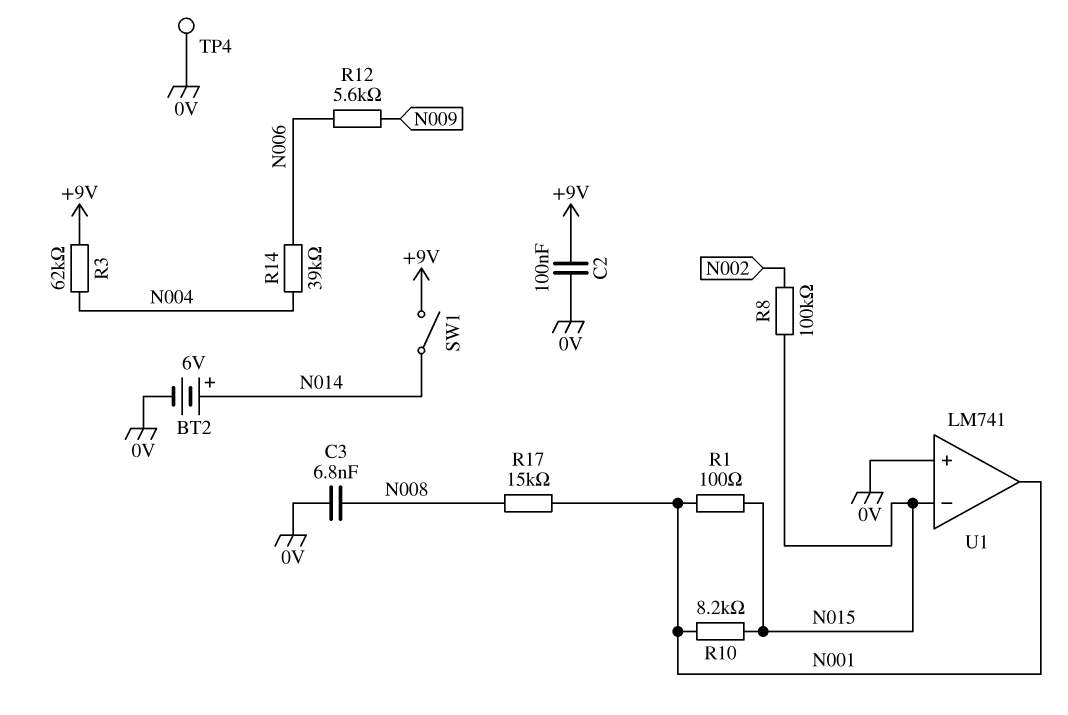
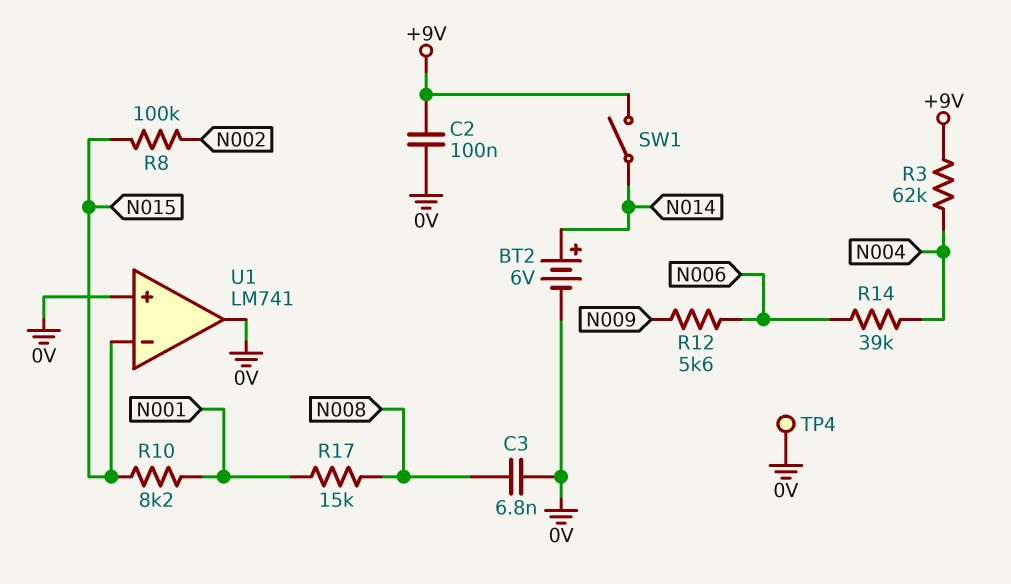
R1: 100 (N001, N015) -> none
U1 pin out: N001 -> 0V

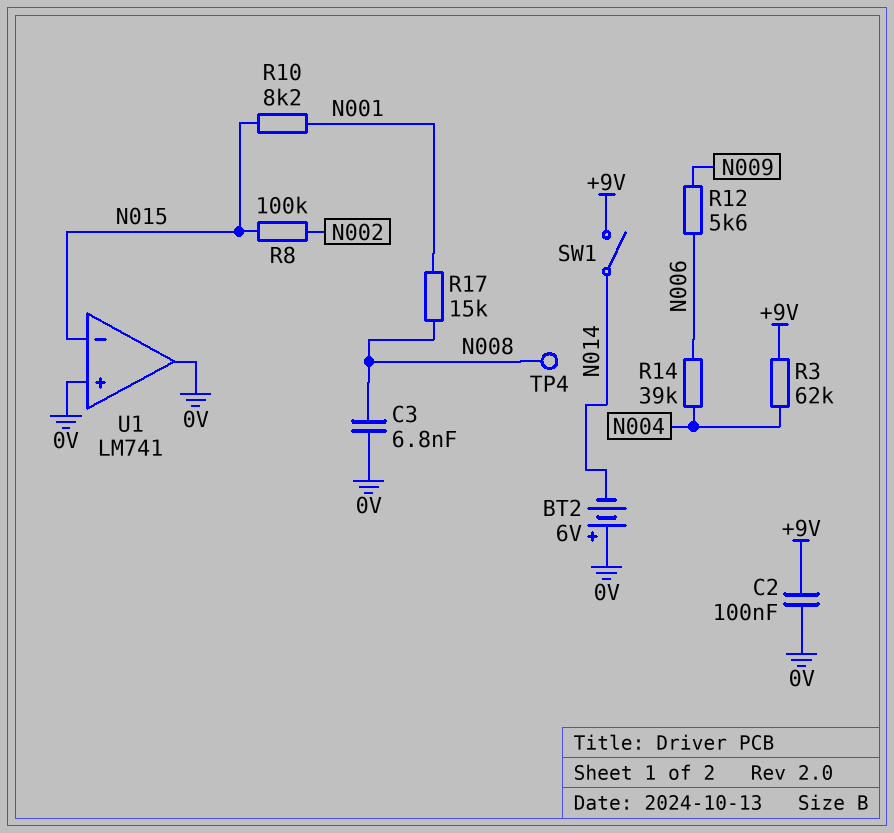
BT2: 6V (plus N014, minus 0V) -> 6V (plus 0V, minus N014)
TP4: test point (0V) -> test point (N008)

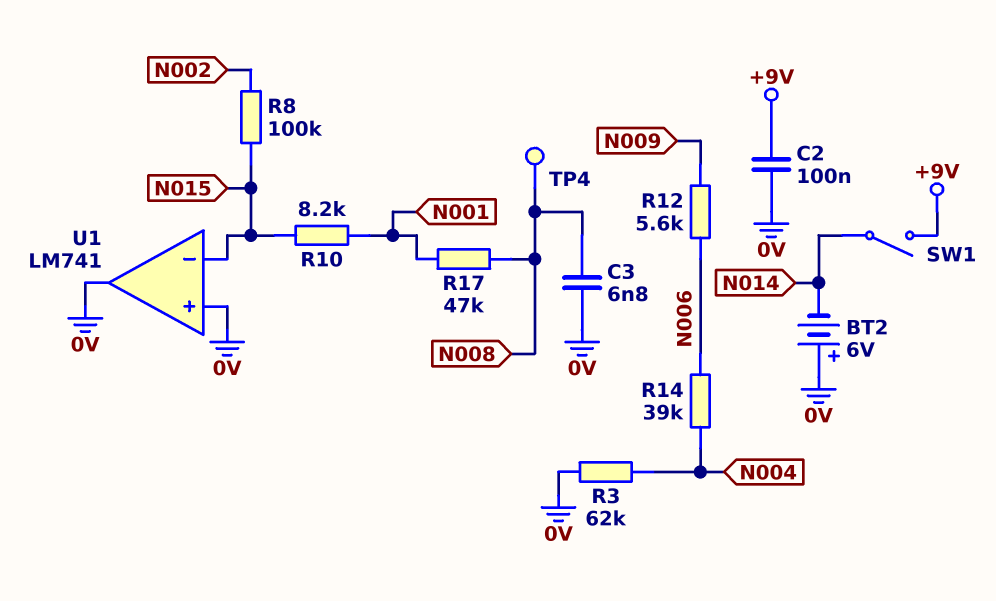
R3: 62k (+9V, N004) -> 62k (0V, N004)
R17: 15k (N001, N008) -> 47k (N001, N008)

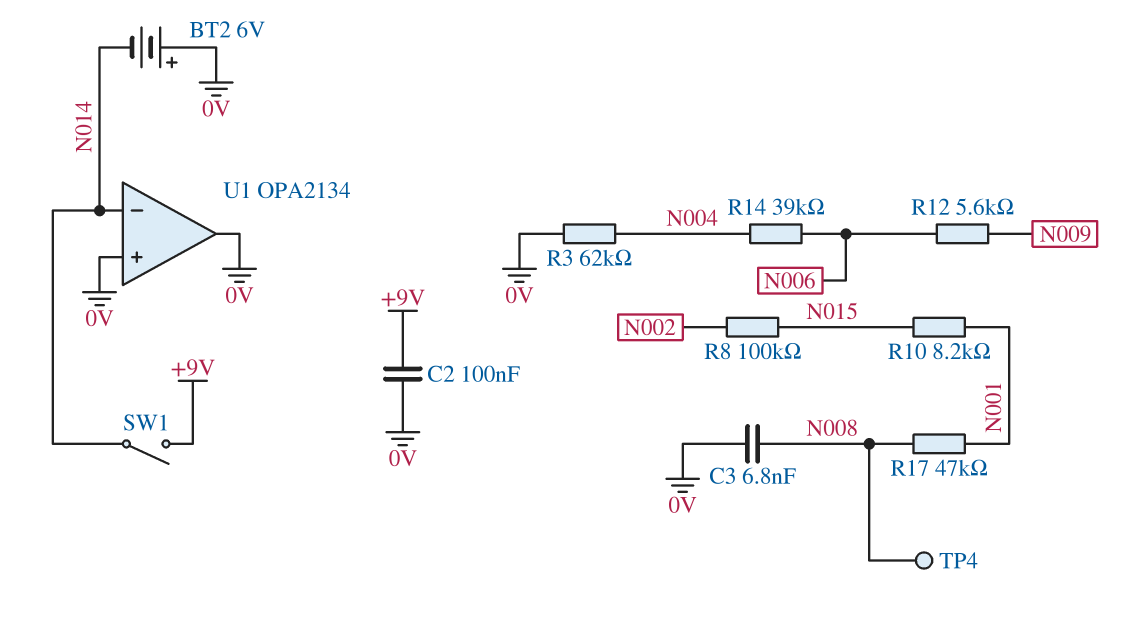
U1: LM741 -> OPA2134
U1 pin in-: N015 -> N014

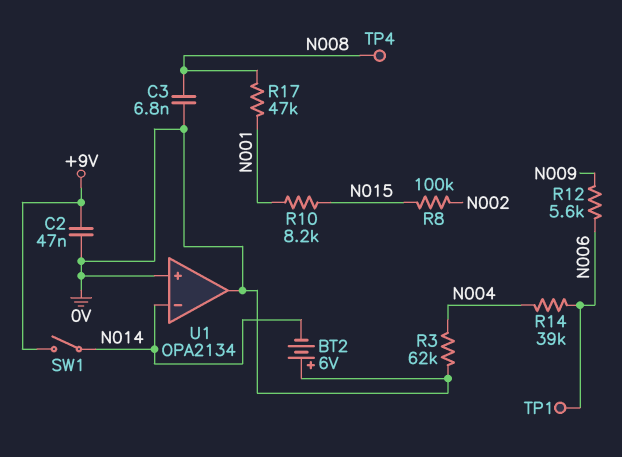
C2: 100nF (+9V, 0V) -> 47nF (+9V, 0V)
TP1: none -> test point (N006)

